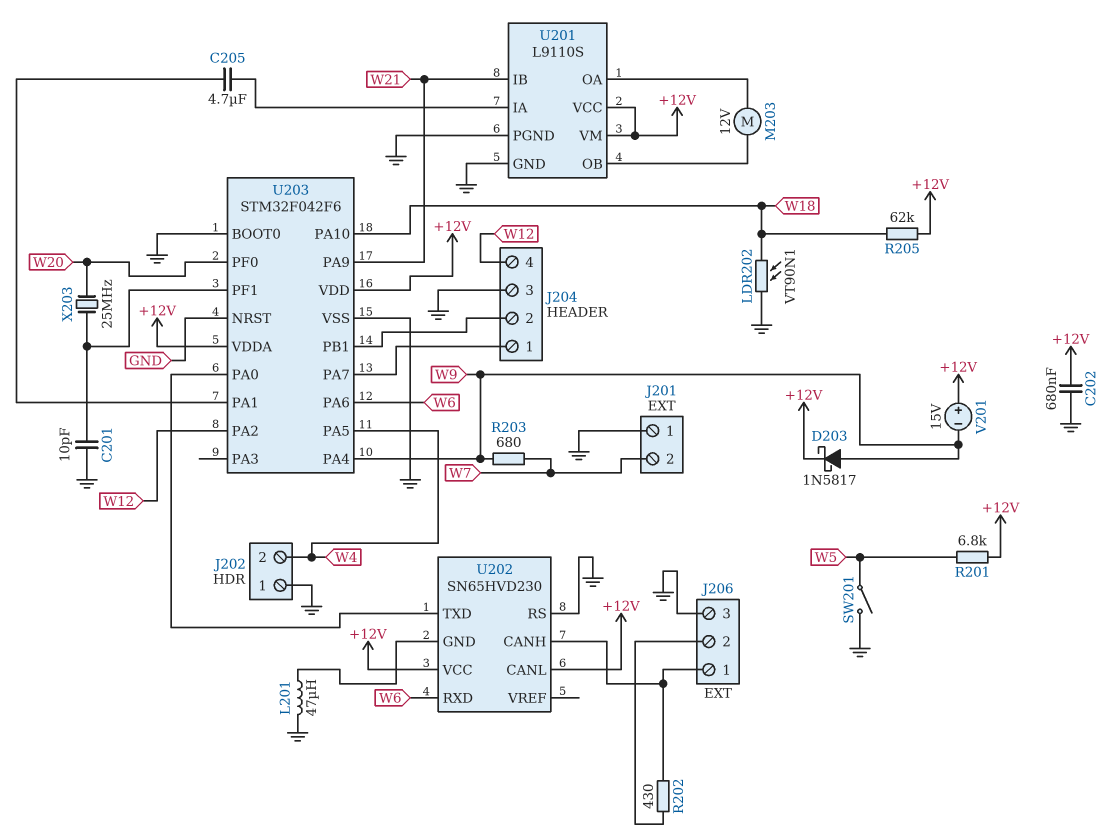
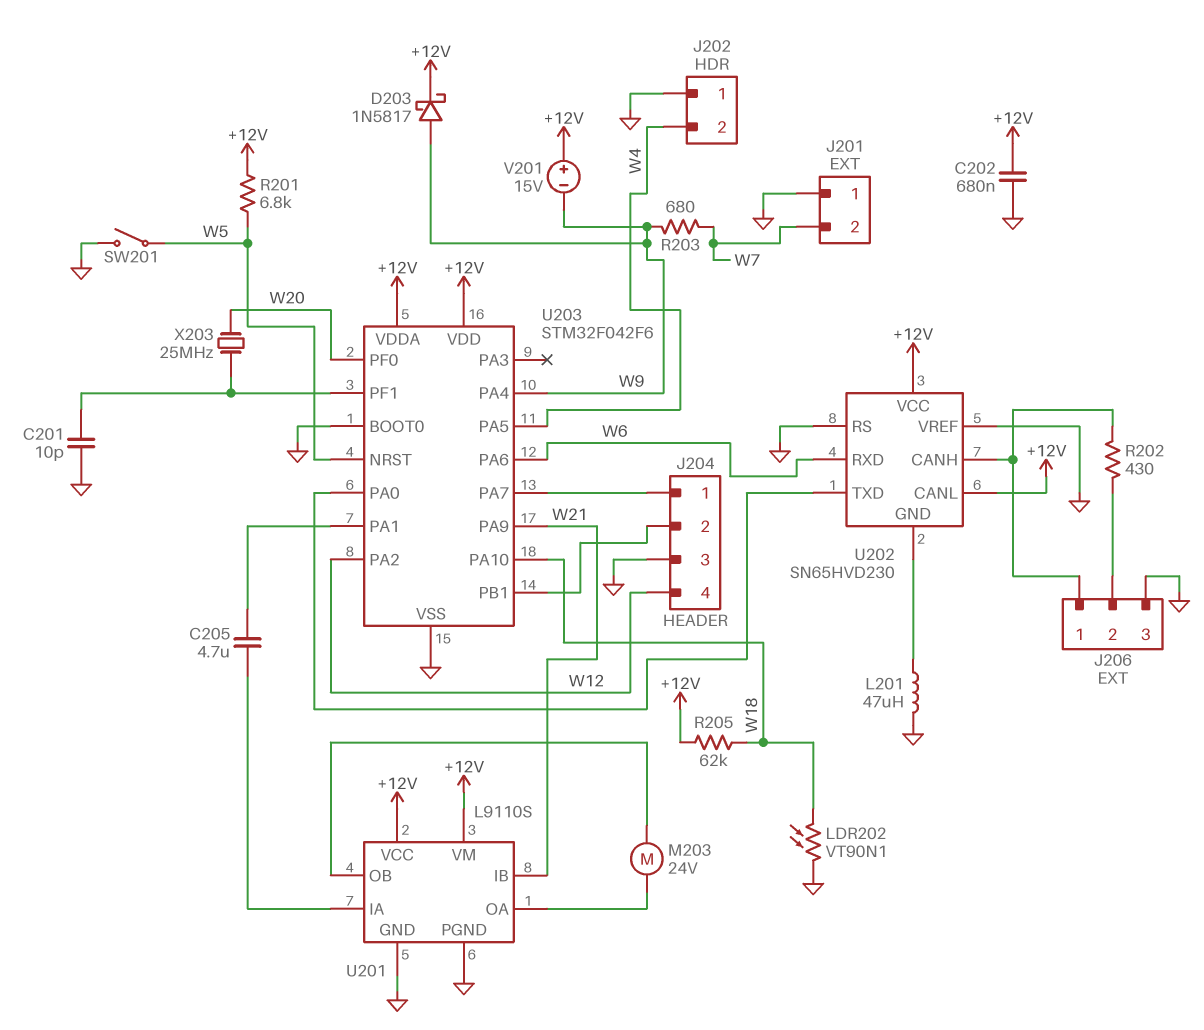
M203: motor 12V (U201/OA, U201/OB) -> motor 24V (U201/OA, U201/OB)
U202 pin VREF: none -> GND
U203 pin NRST: GND -> W5

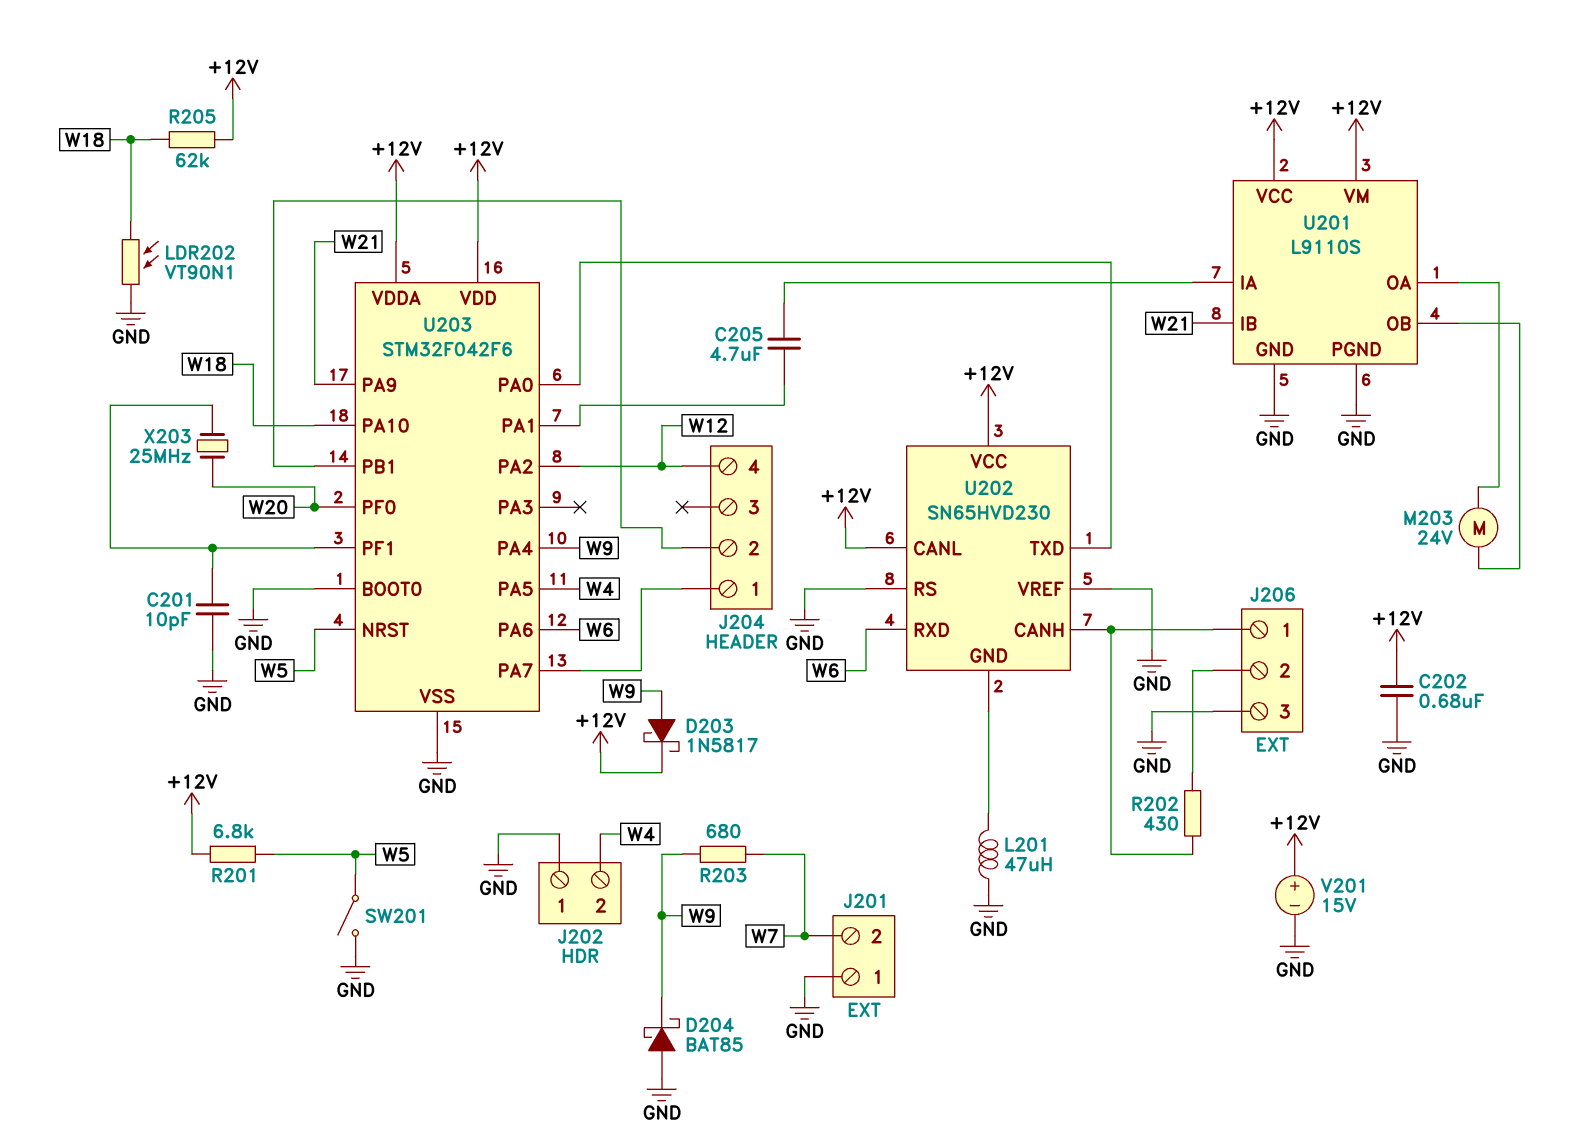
D204: none -> schottky BAT85 (A GND, K W9)
J204 pin 3: GND -> none
V201: 15V (plus +12V, minus W9) -> 15V (plus +12V, minus GND)

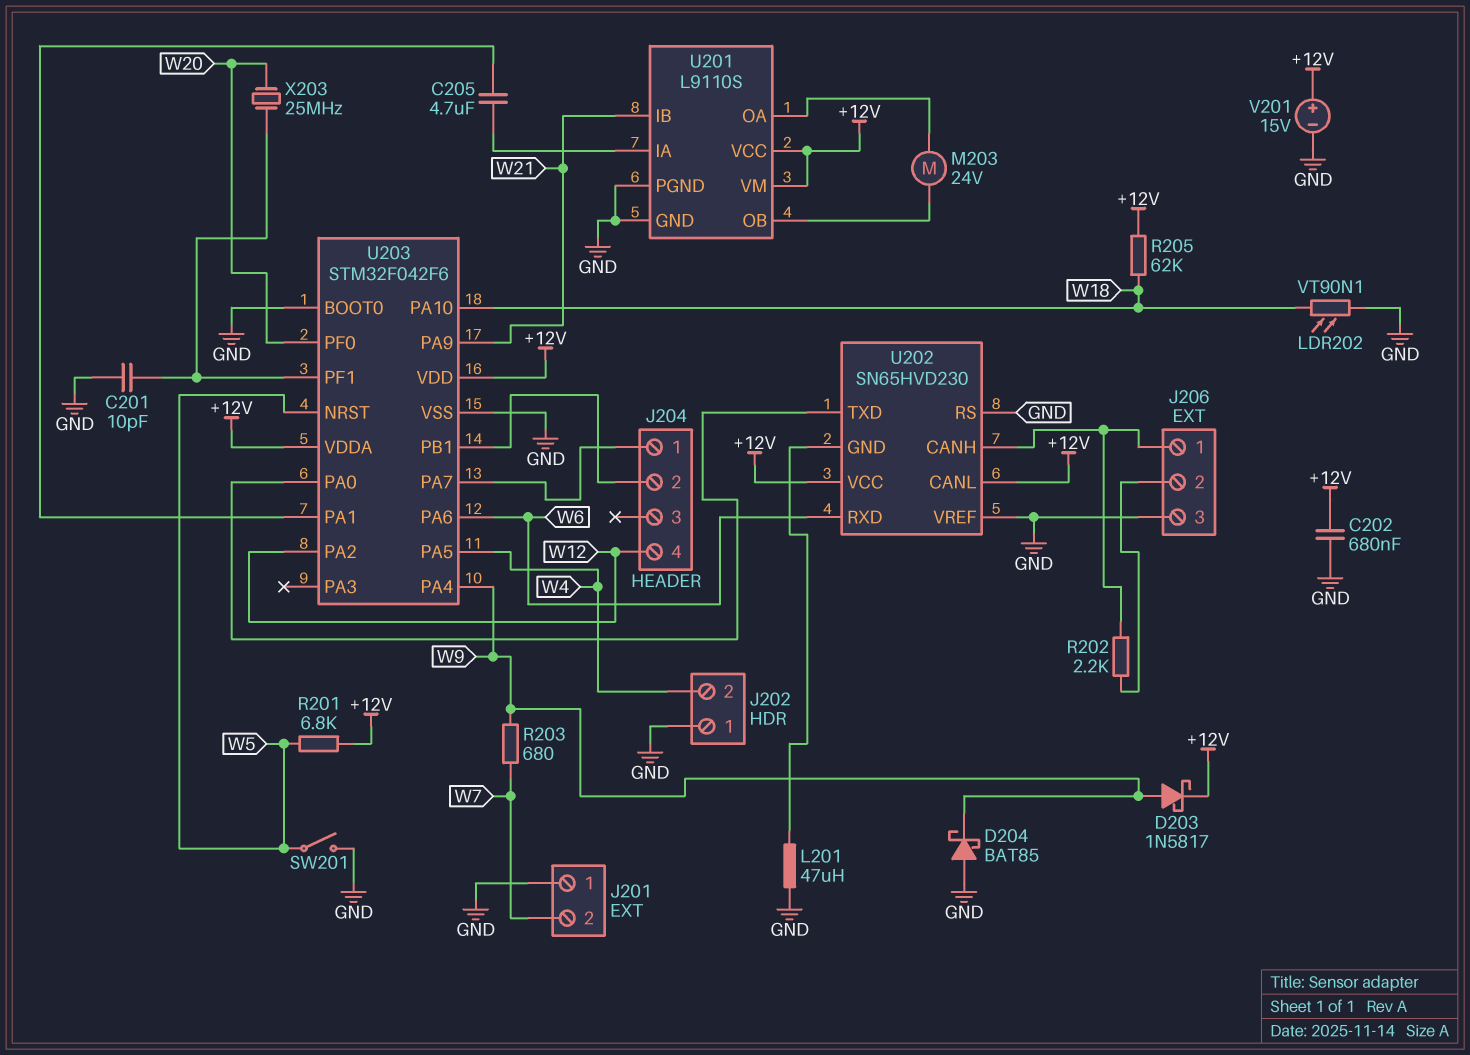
R202: 430 (J206/1, J206/2) -> 2.2k (J206/1, J206/2)

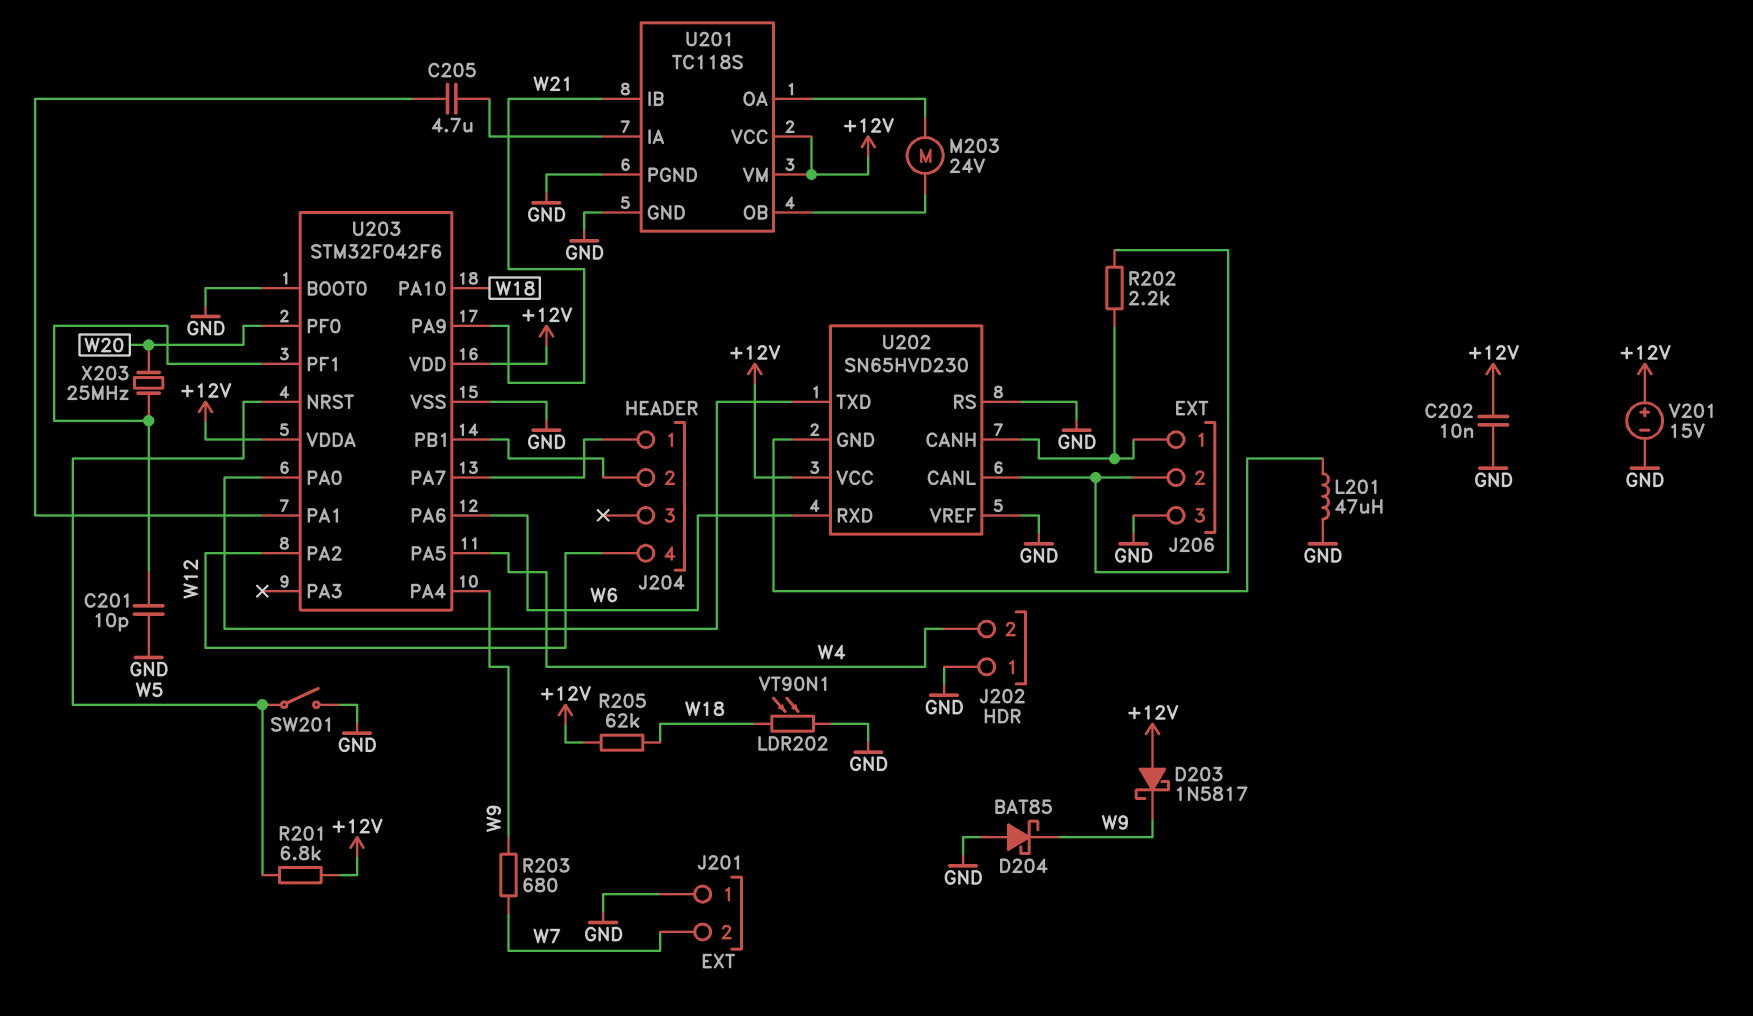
C202: 680nF (+12V, GND) -> 10nF (+12V, GND)
D203: schottky 1N5817 (A W9, K +12V) -> schottky 1N5817 (A +12V, K W9)
U201: L9110S -> TC118S
U202 pin CANL: +12V -> J206/2

